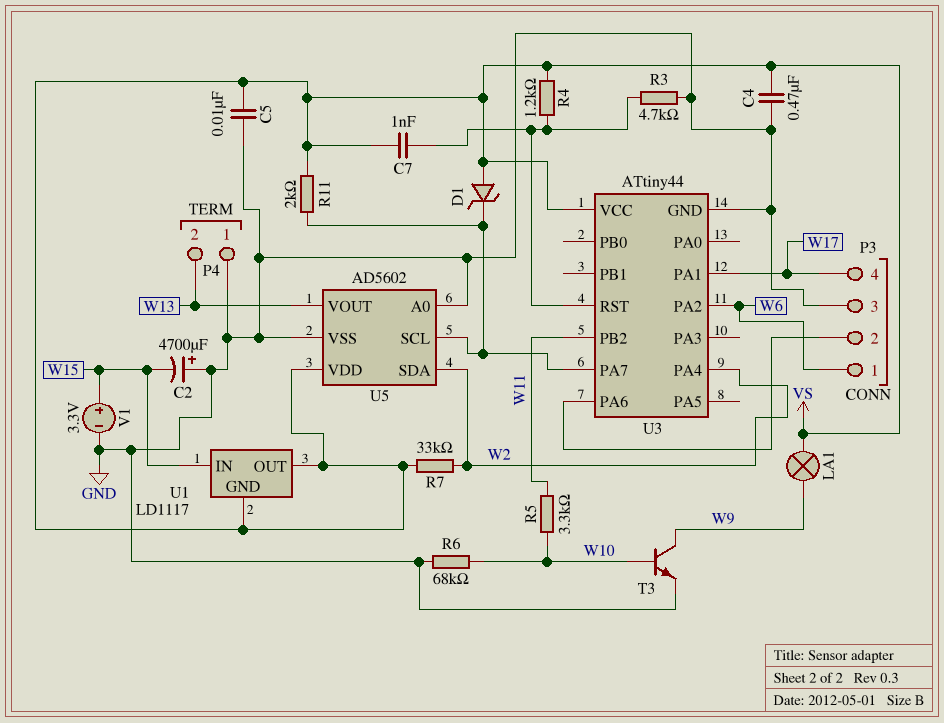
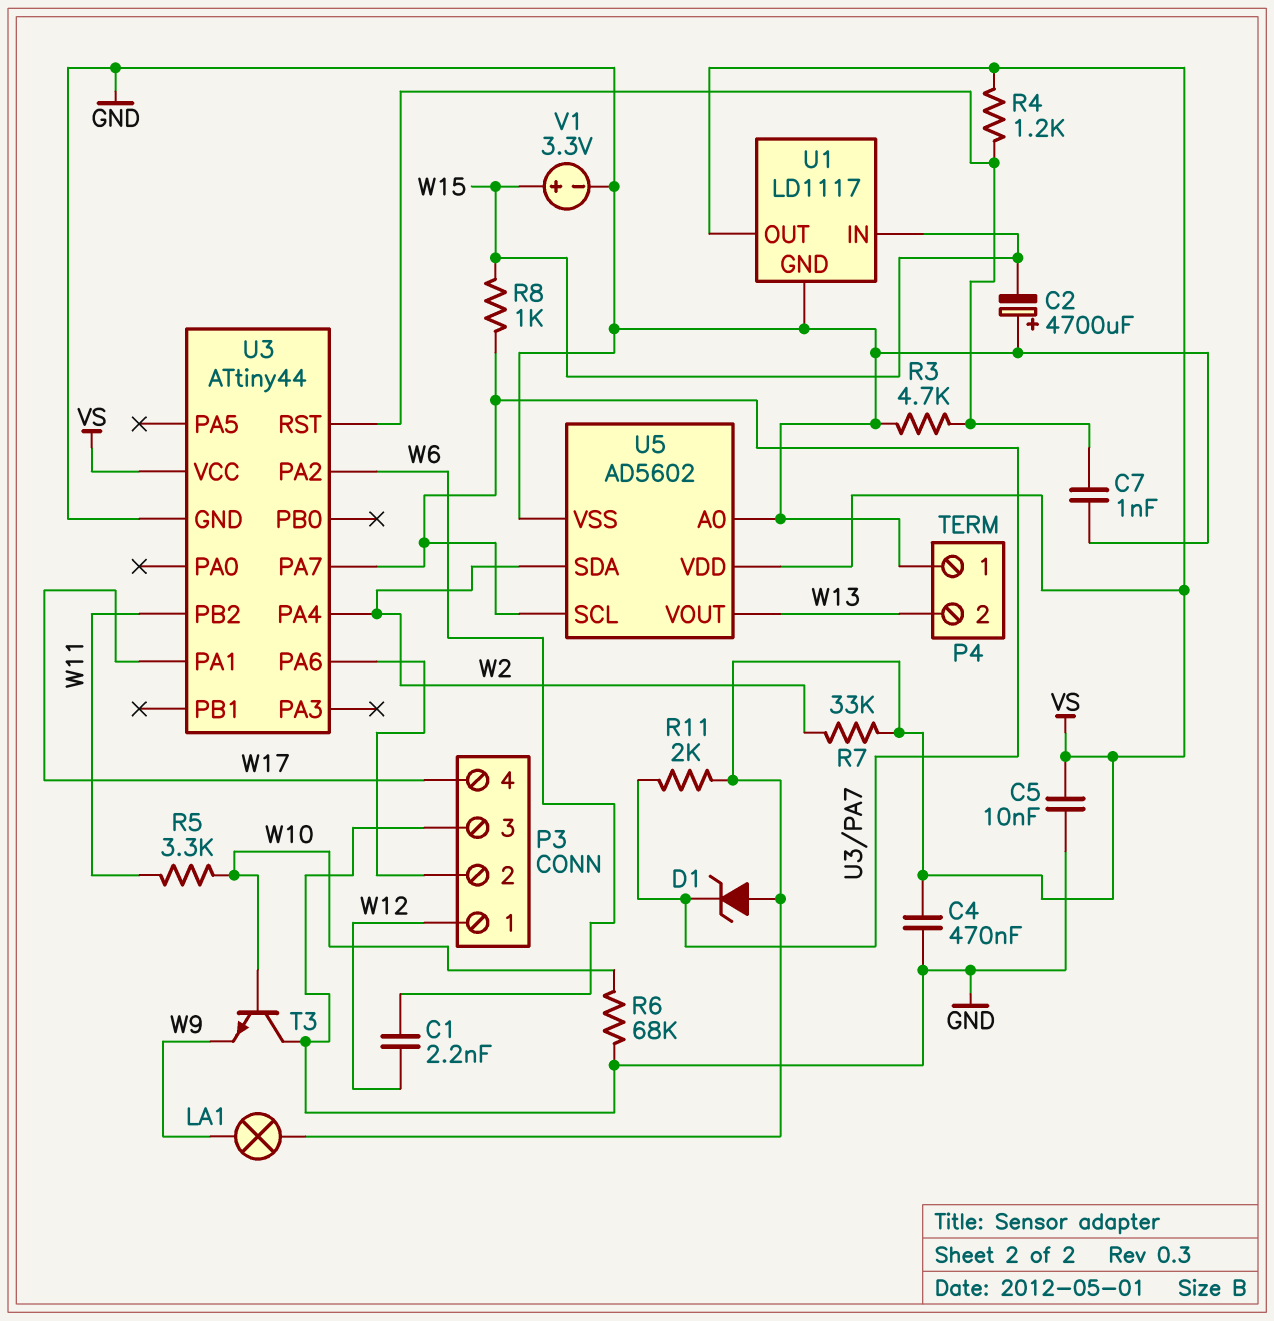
C1: none -> 2.2nF (W6, W12)
C7: 1nF (U3/RST, VS) -> 1nF (GND, U3/RST)
P3 pin 1: W6 -> W12
R8: none -> 1k (U3/PA7, W15)
T3: NPN (B W10, C W9, E GND) -> NPN (B W10, C GND, E W9)
U1 pin GND: VS -> GND

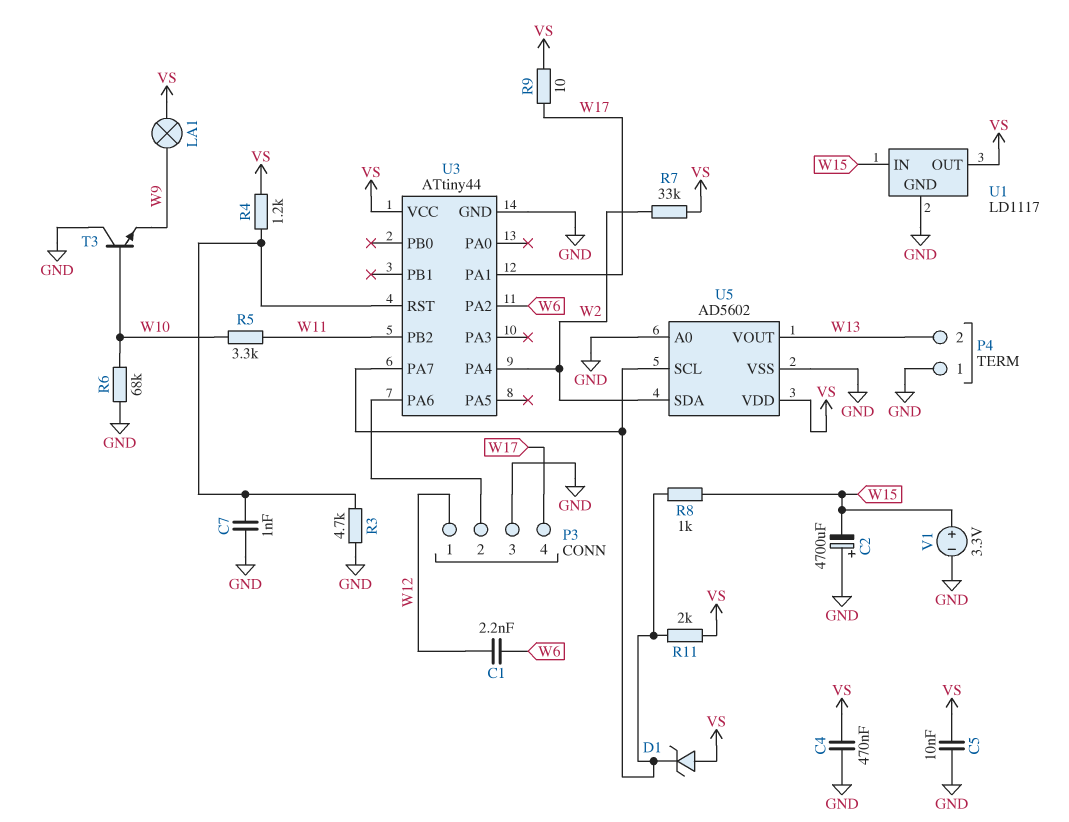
R9: none -> 10 (VS, W17)

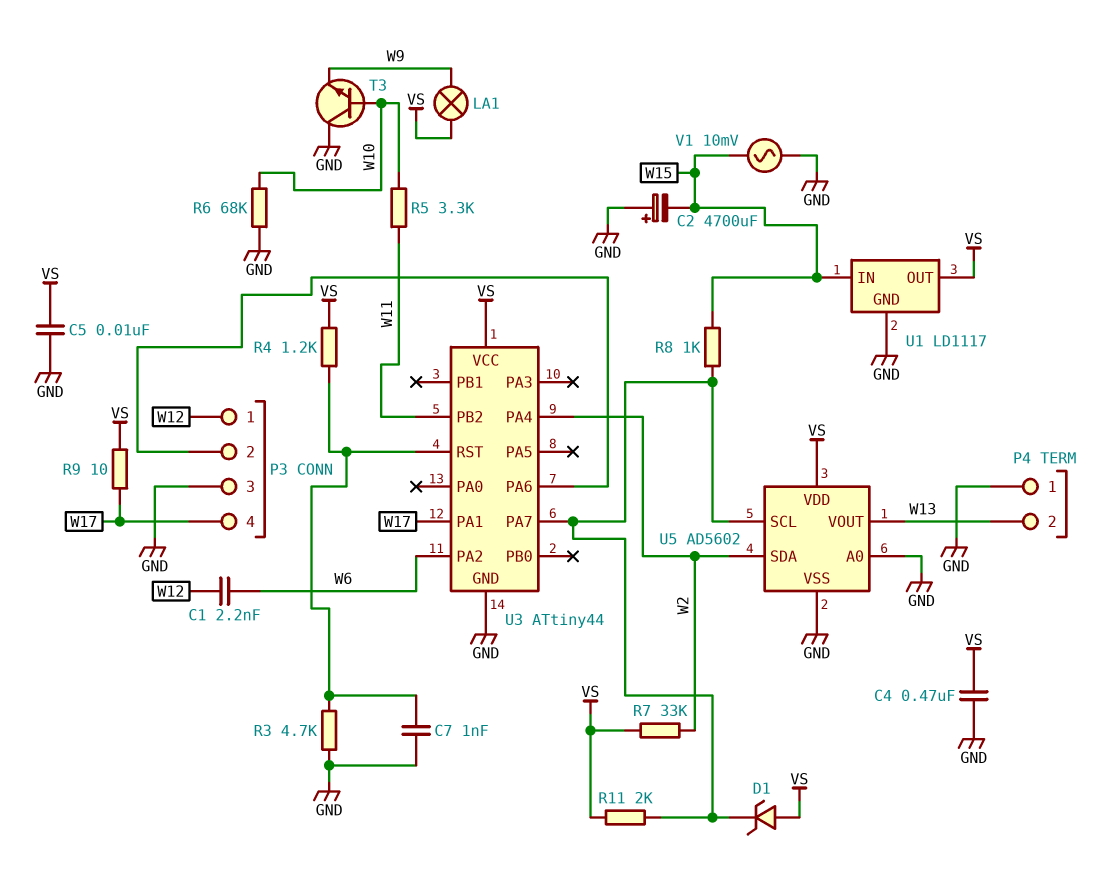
V1: 3.3V (plus W15, minus GND) -> AC 10mV (GND, W15)

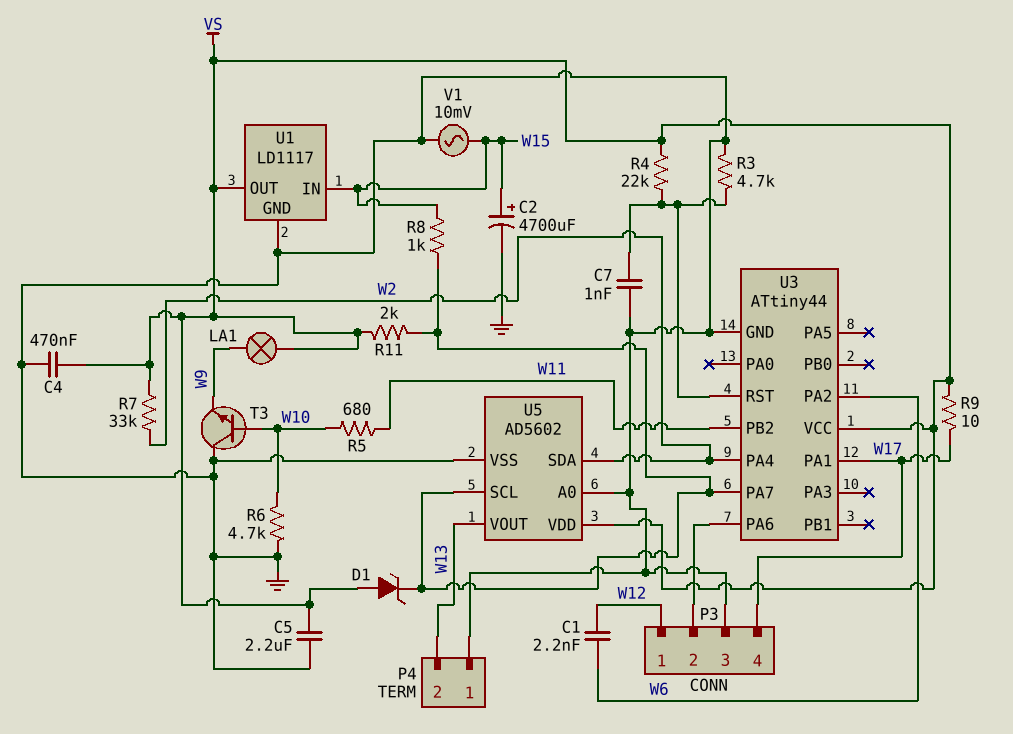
C2: 4700uF (plus GND, minus W15) -> 4700uF (plus W15, minus GND)
C5: 10nF (GND, VS) -> 2.2uF (GND, VS)
R4: 1.2k (U3/RST, VS) -> 22k (U3/RST, VS)
R5: 3.3k (W10, W11) -> 680 (W10, W11)
R6: 68k (GND, W10) -> 4.7k (GND, W10)

